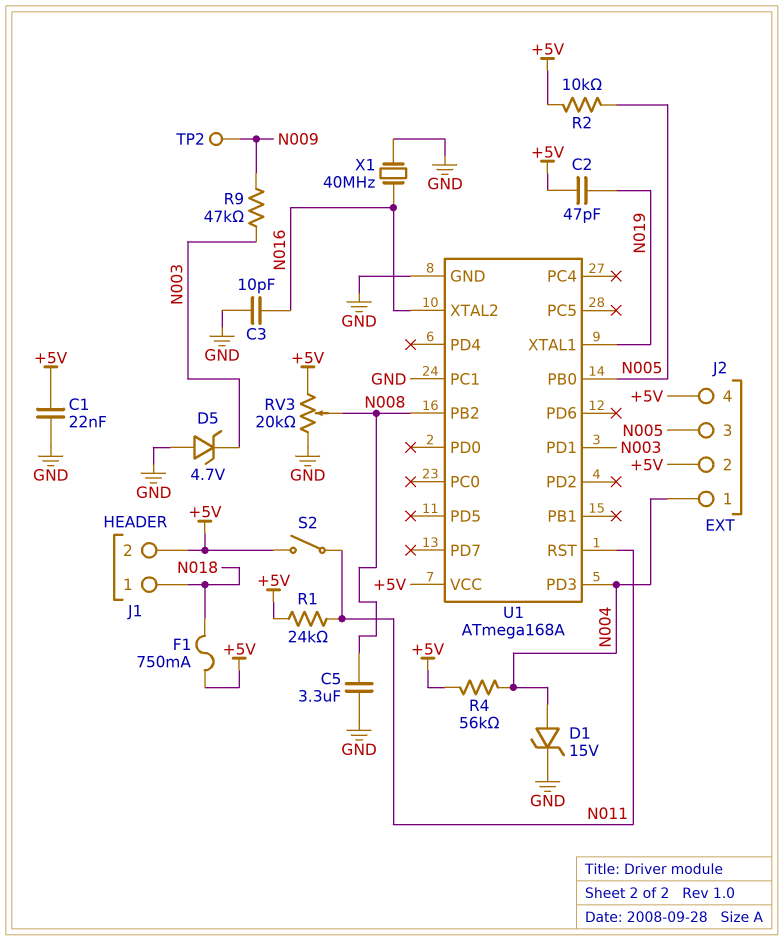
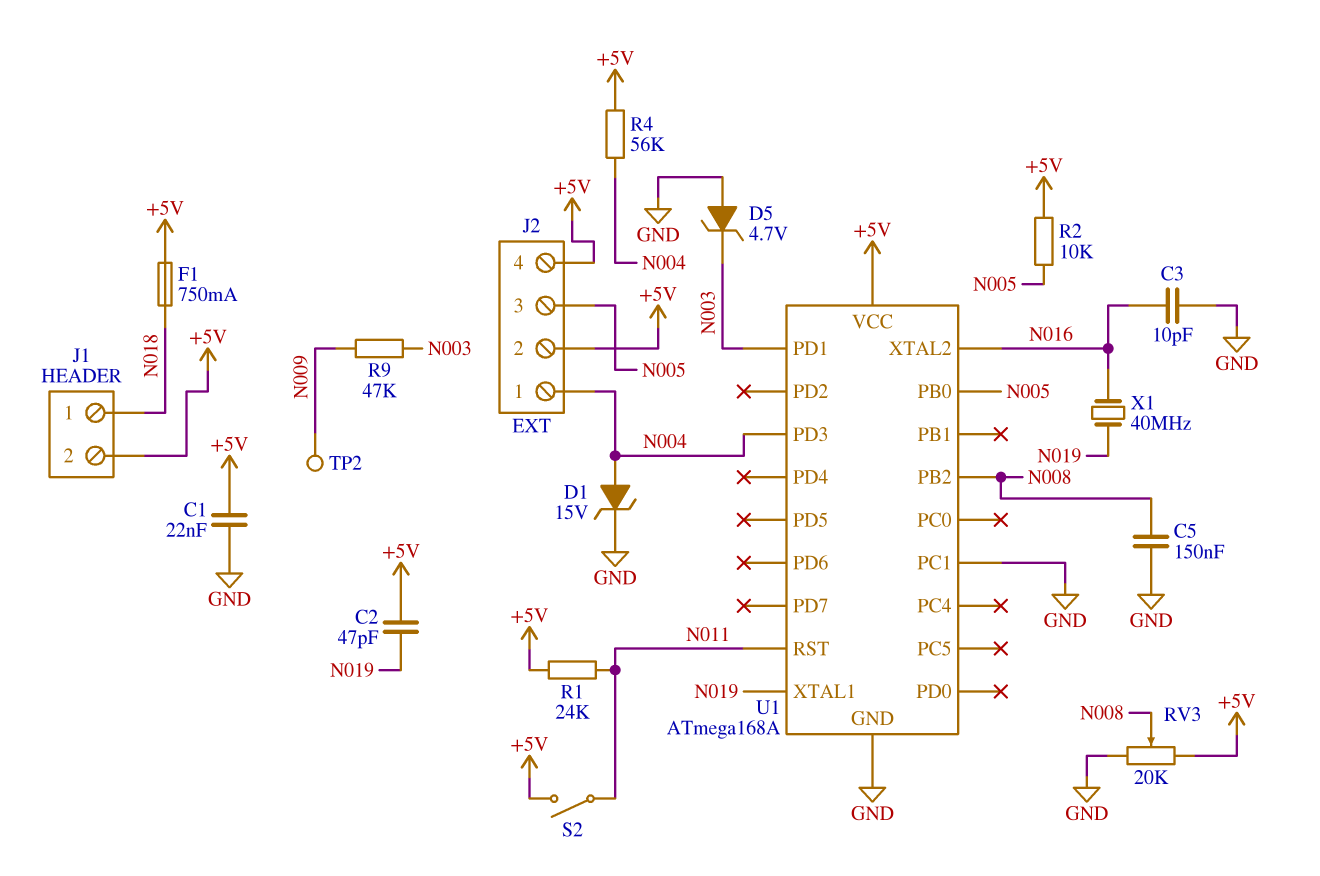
C5: 3.3uF (GND, N008) -> 150nF (GND, N008)
X1: 40MHz (GND, N016) -> 40MHz (N016, N019)

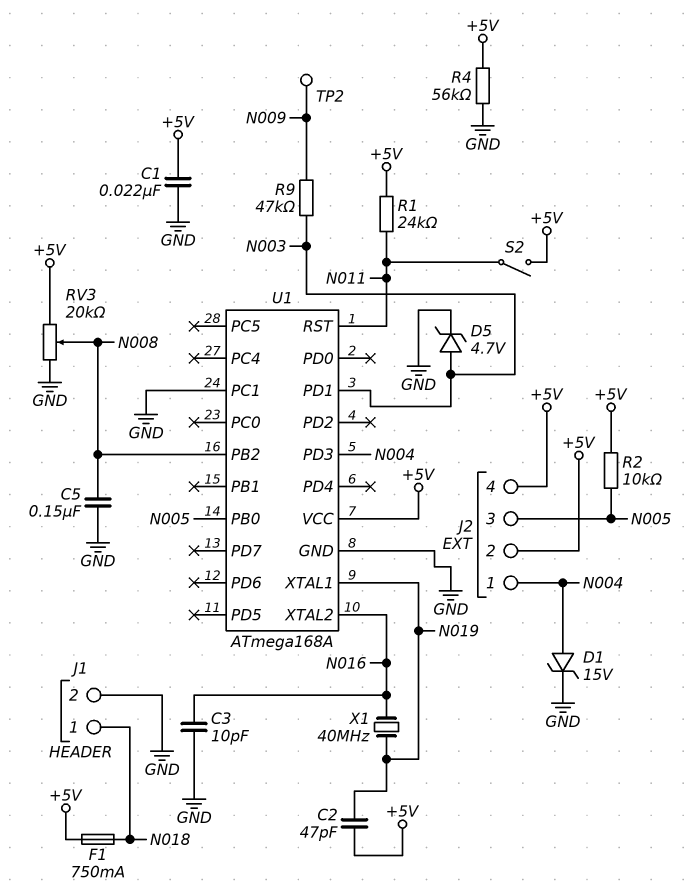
D5: zener 4.7V (A GND, K N003) -> zener 4.7V (A N003, K GND)
J1 pin 2: +5V -> GND
R4: 56k (+5V, N004) -> 56k (+5V, GND)

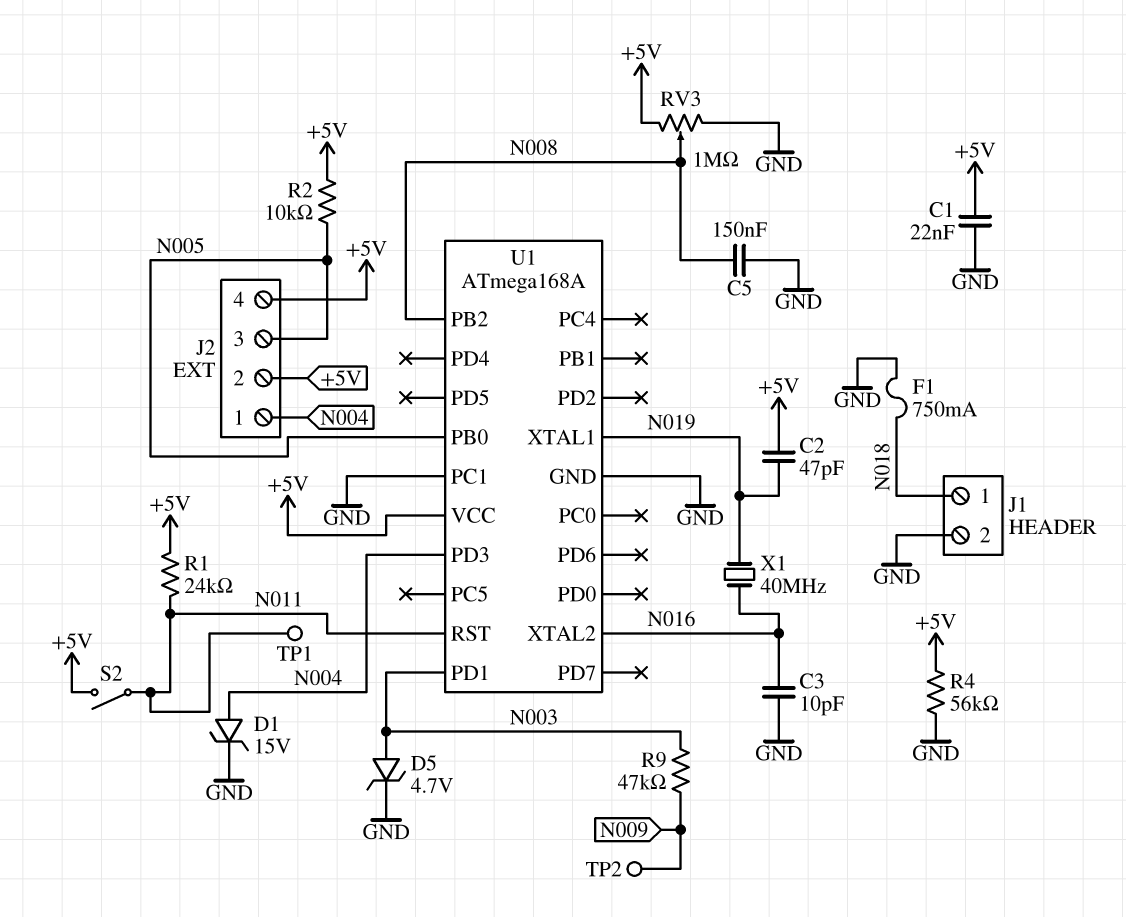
F1: 750mA (+5V, N018) -> 750mA (GND, N018)
RV3: 20k (+5V, GND, wiper N008) -> 1M (+5V, GND, wiper N008)
TP1: none -> test point (N011)

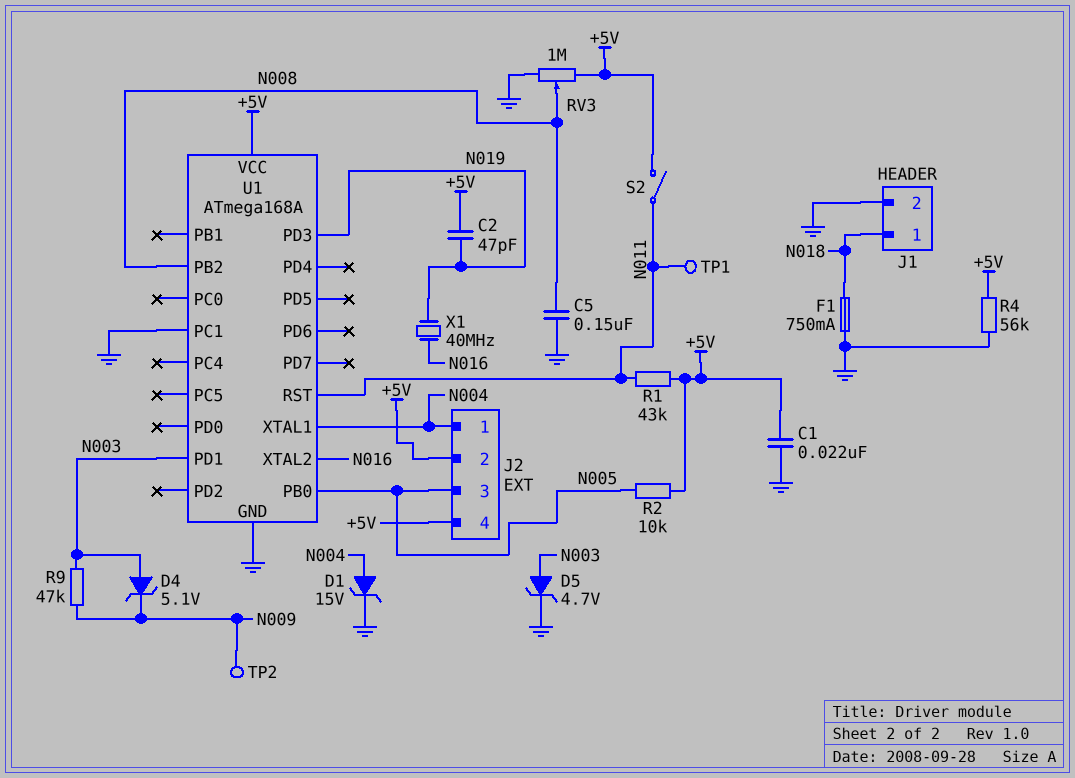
C3: 10pF (GND, N016) -> none
D4: none -> zener 5.1V (A N003, K N009)
R1: 24k (+5V, N011) -> 43k (+5V, N011)
U1 pin PD3: N004 -> N019
U1 pin XTAL1: N019 -> N004

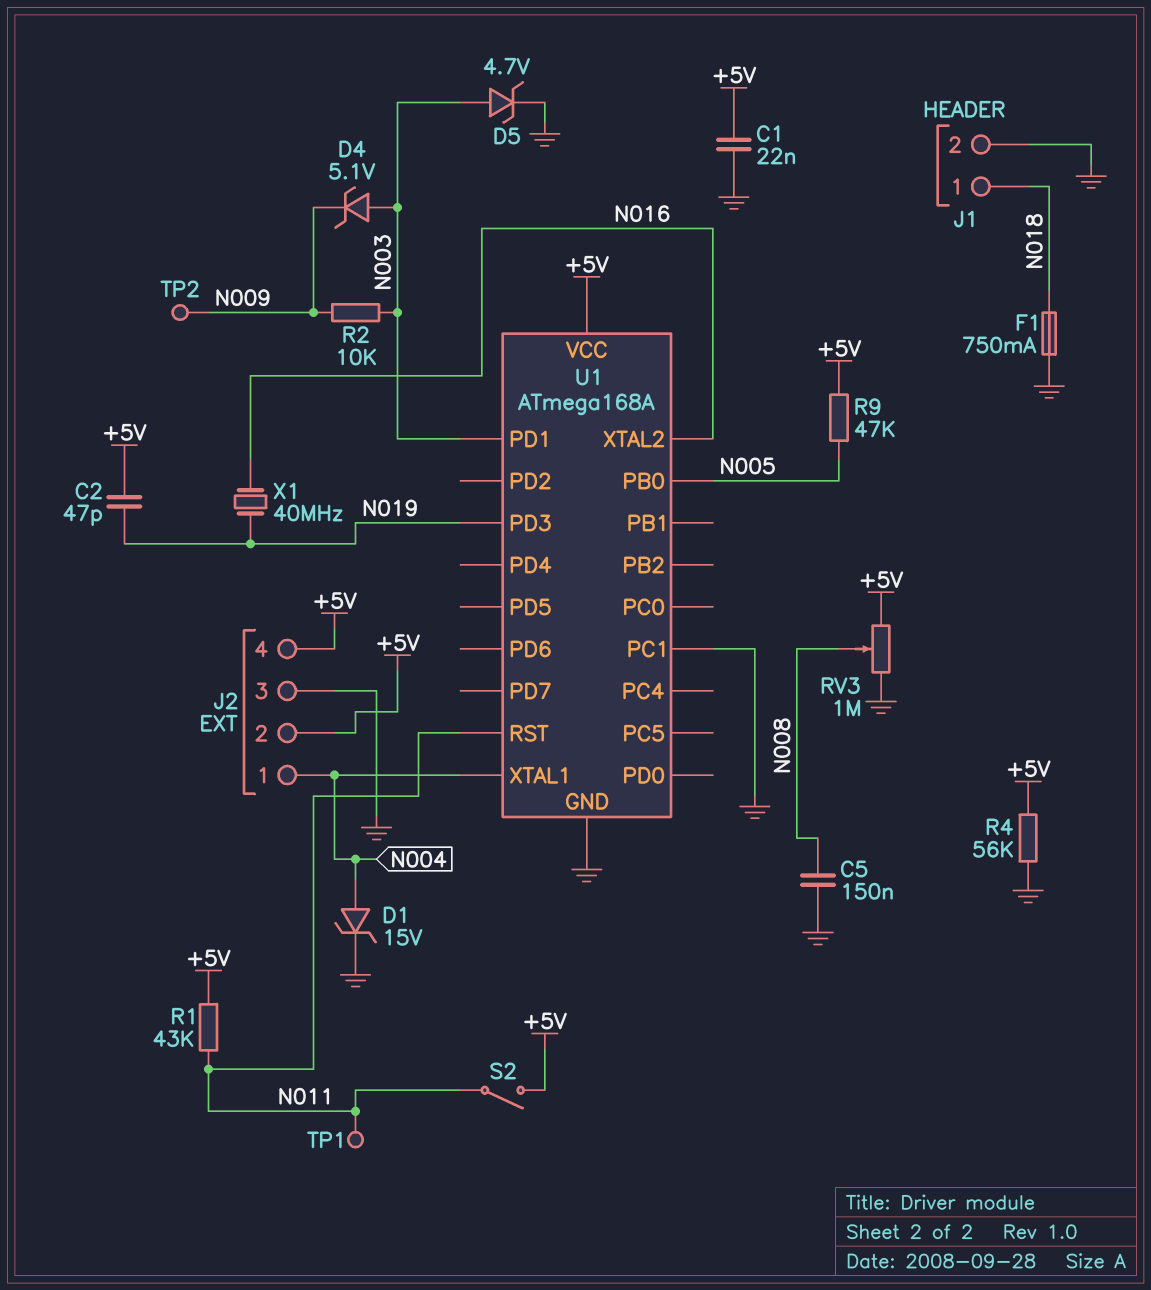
J2 pin 3: N005 -> GND
R2: 10k (+5V, N005) -> 10k (N003, N009)
R9: 47k (N003, N009) -> 47k (+5V, N005)
U1 pin PB2: N008 -> none

